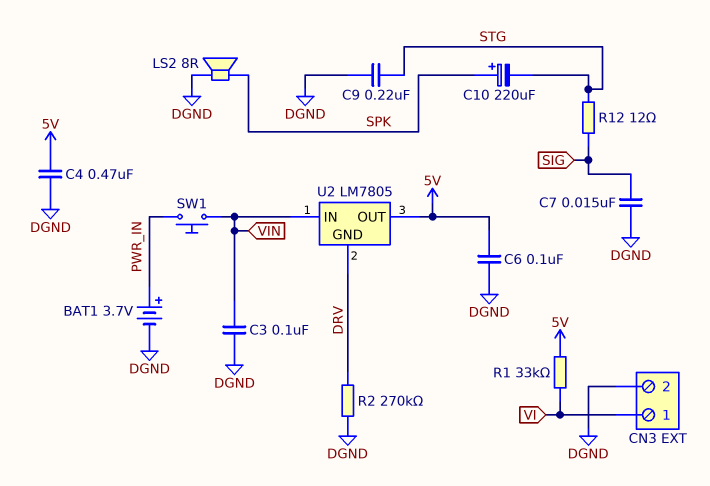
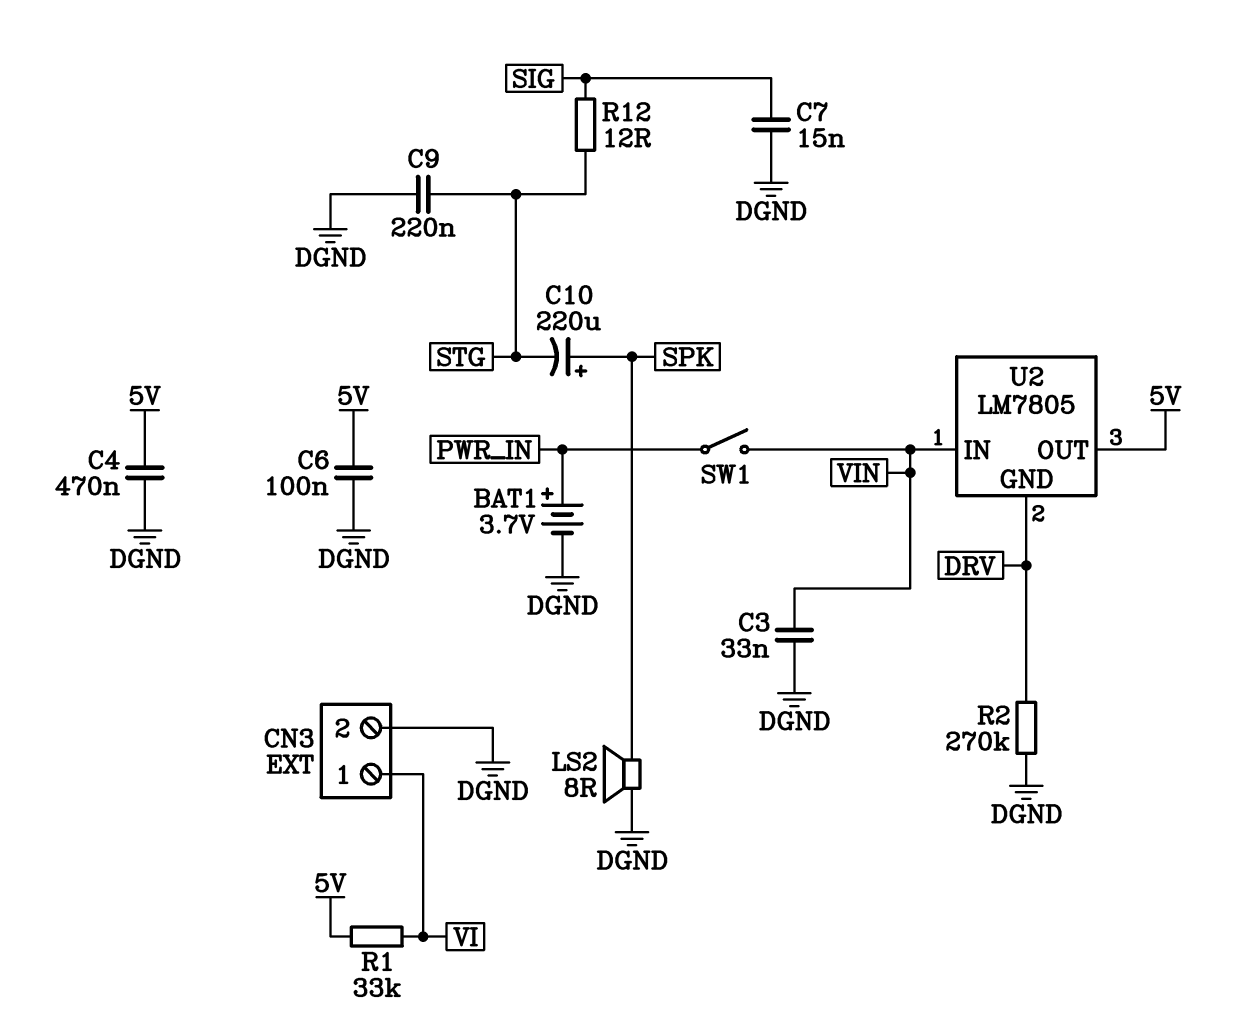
C3: 100nF (DGND, VIN) -> 33nF (DGND, VIN)
SW1: button (PWR_IN, VIN) -> switch (PWR_IN, VIN)

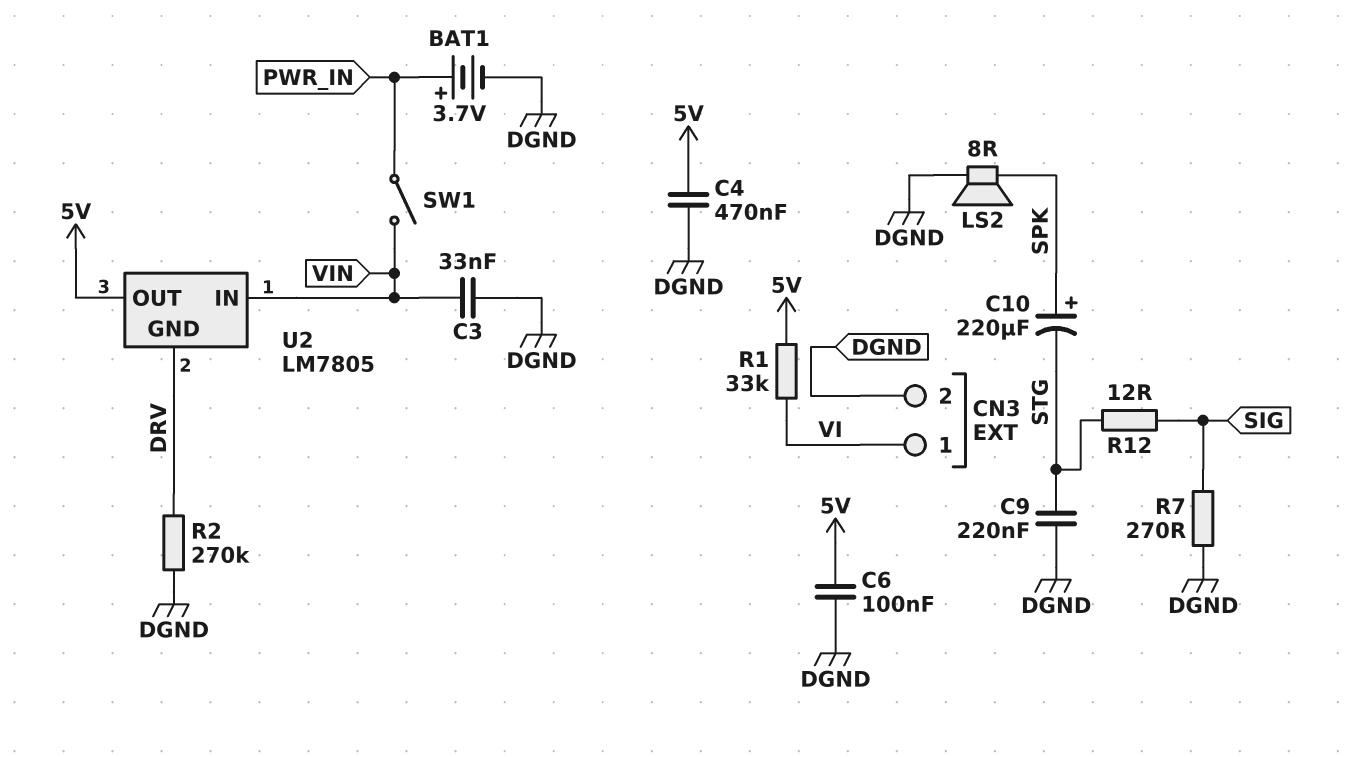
C7: 15nF (DGND, SIG) -> none
R7: none -> 270 (DGND, SIG)

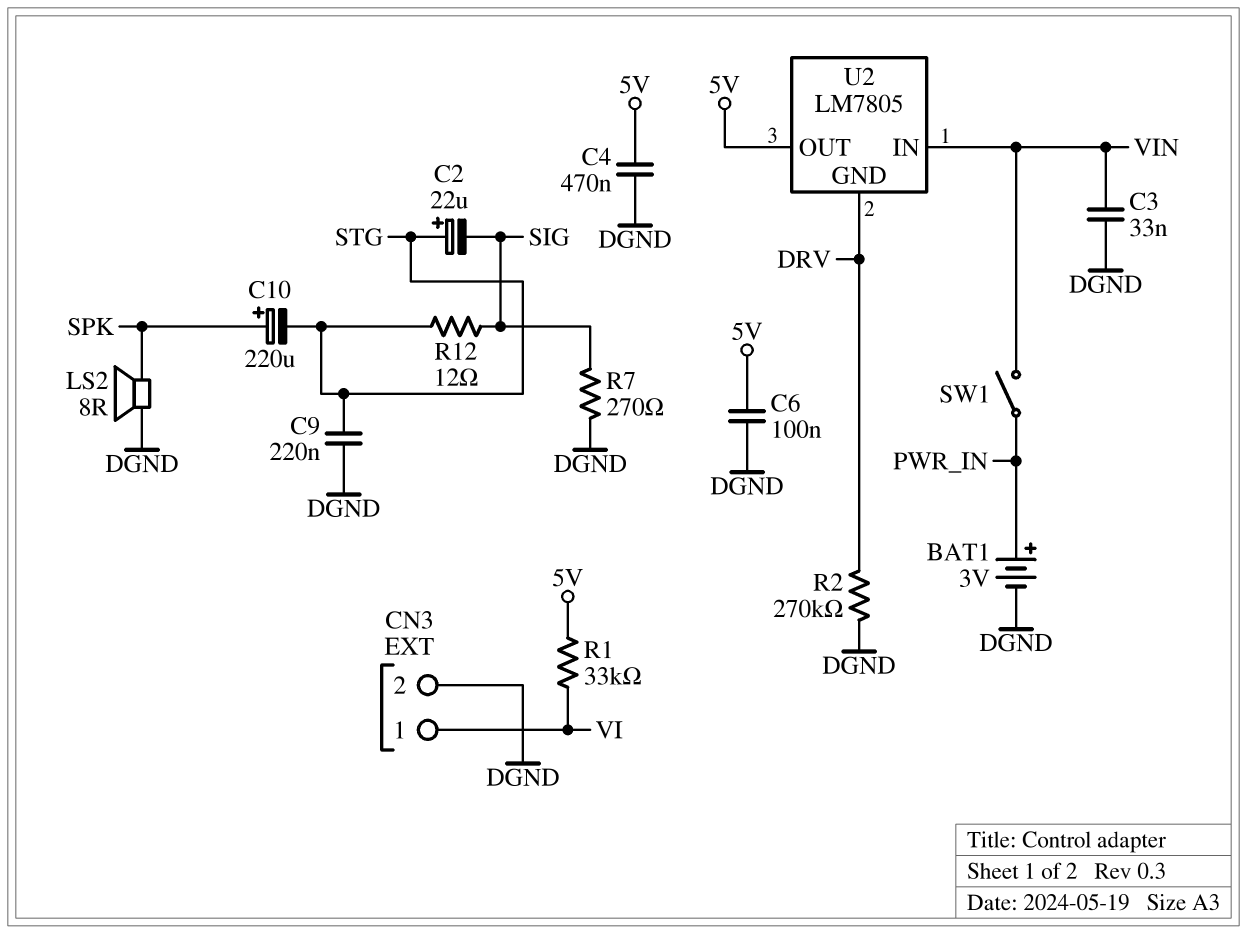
BAT1: 3.7V (plus PWR_IN, minus DGND) -> 3V (plus PWR_IN, minus DGND)
C2: none -> 22uF (plus STG, minus SIG)

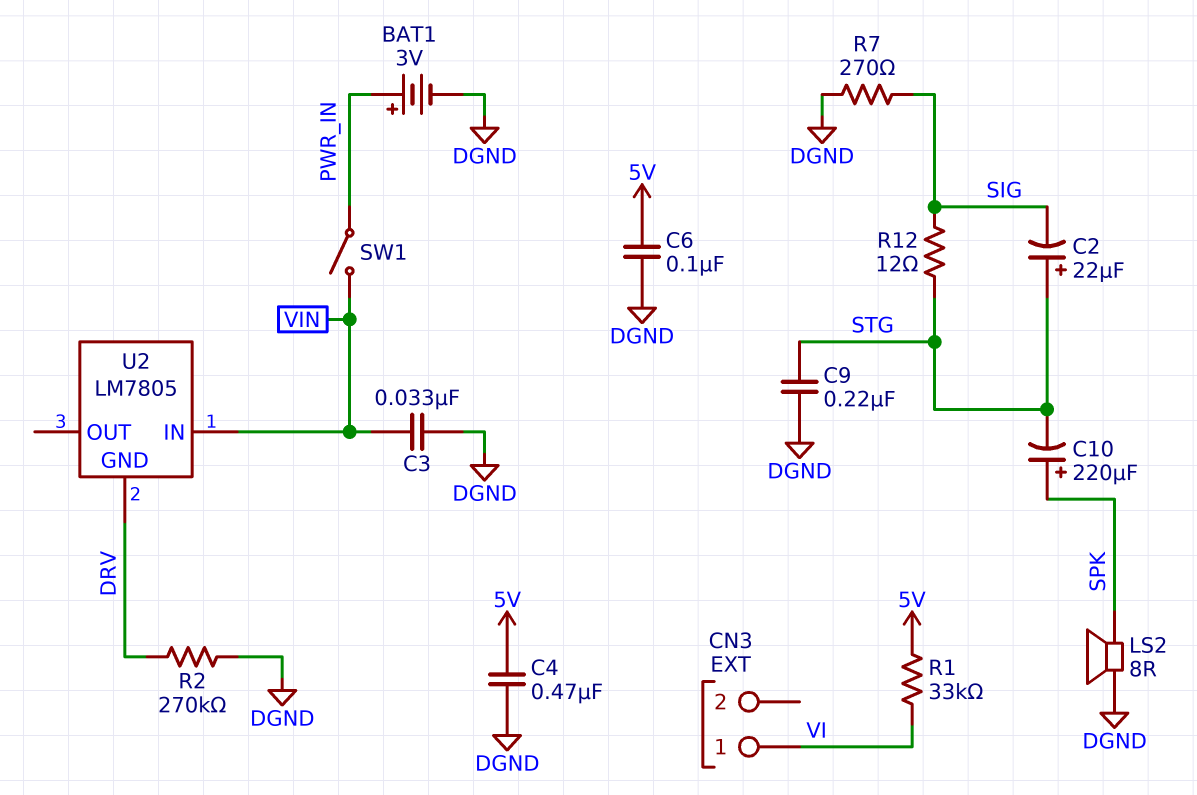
CN3 pin 2: DGND -> none
U2 pin OUT: 5V -> none

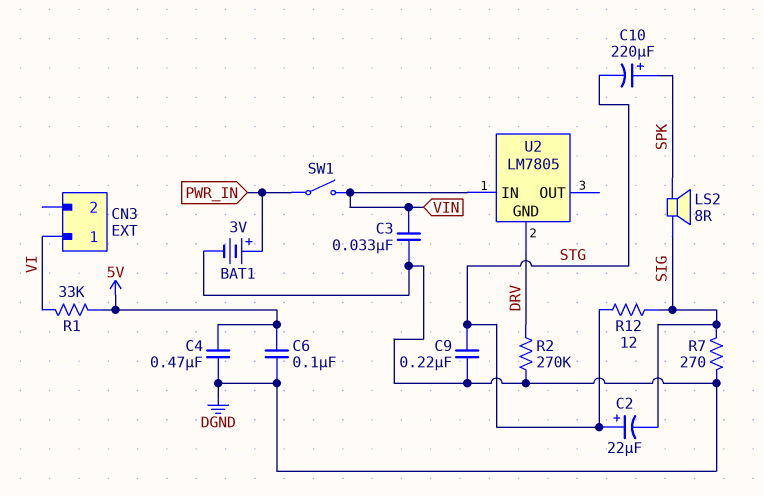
LS2: speaker 8R (DGND, SPK) -> speaker 8R (SIG, SPK)

